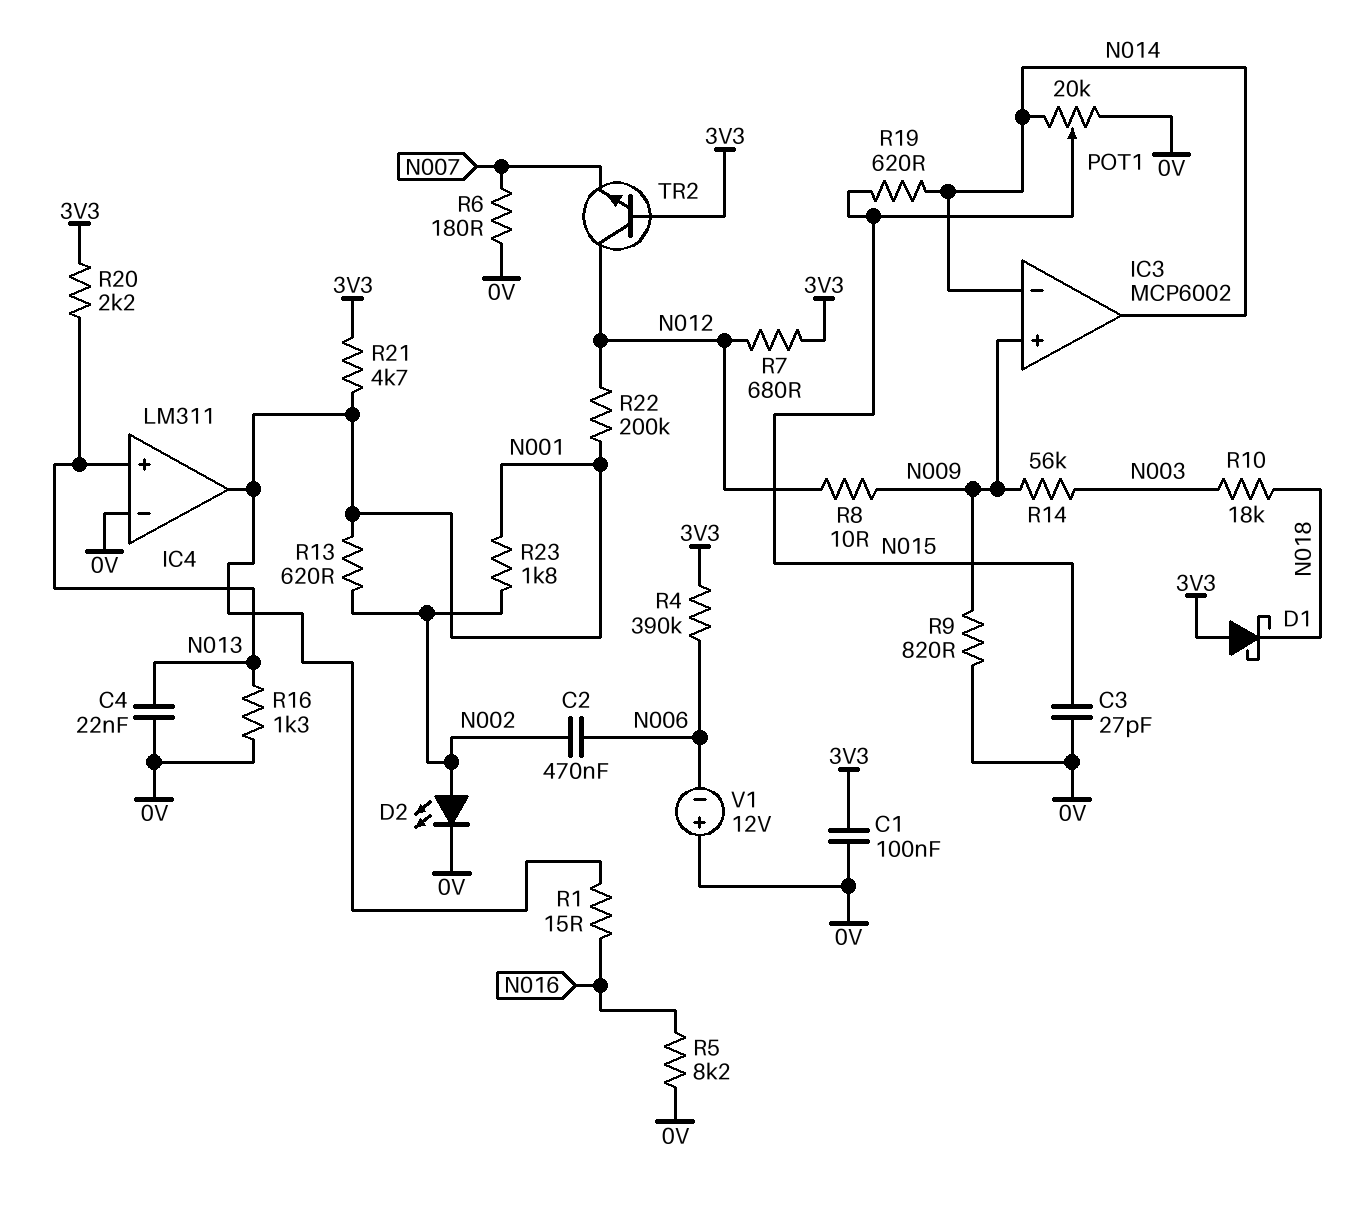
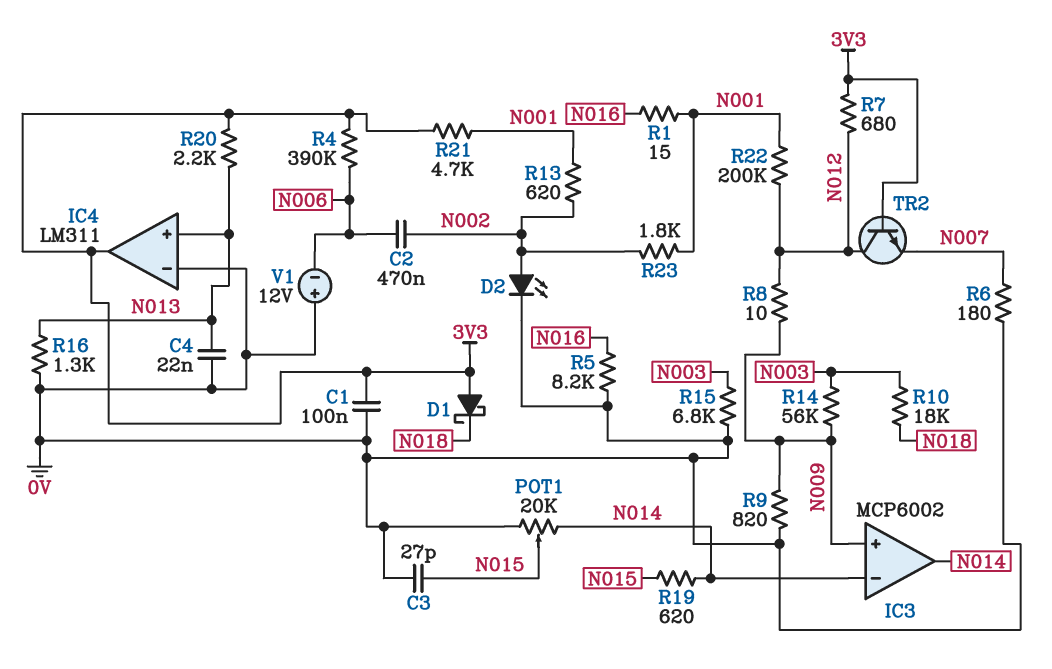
IC4 pin out: N001 -> 3V3
R15: none -> 6.8k (0V, N003)

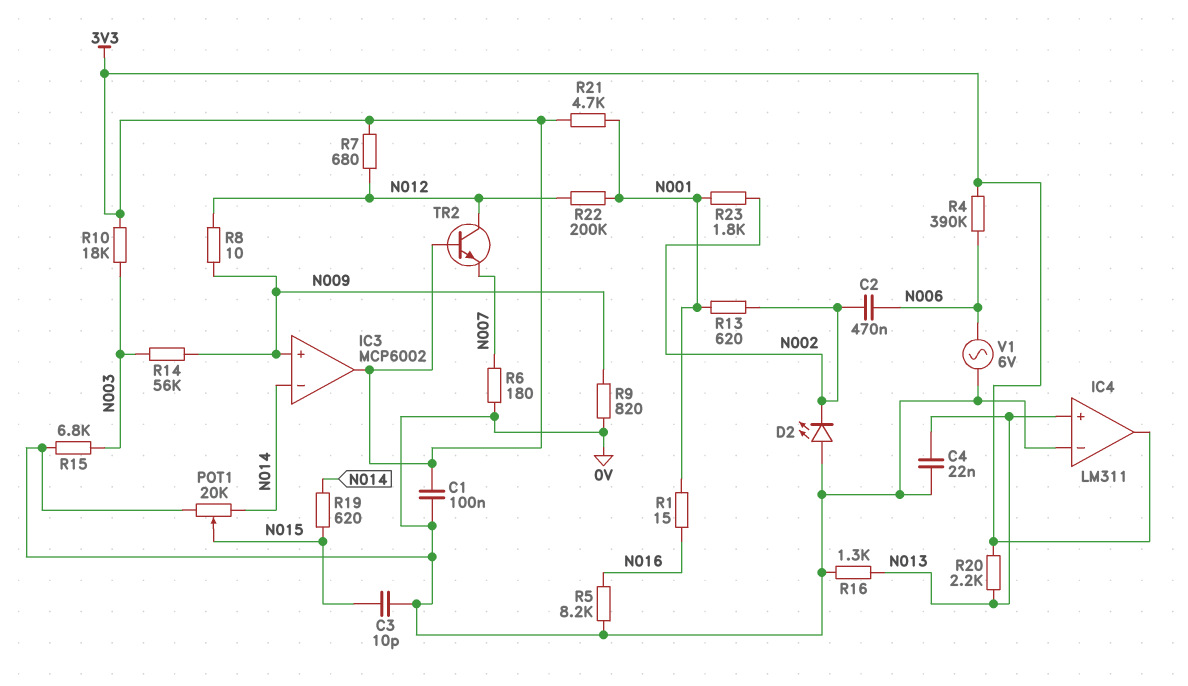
C3: 27pF (0V, N015) -> 10pF (0V, N015)
D1: schottky (A 3V3, K N018) -> none
D2: LED (A N002, K 0V) -> LED (A 0V, K N002)
IC3 pin out: N014 -> 3V3
R10: 18k (N003, N018) -> 18k (3V3, N003)
V1: 12V (plus 0V, minus N006) -> AC 6V (0V, N006)

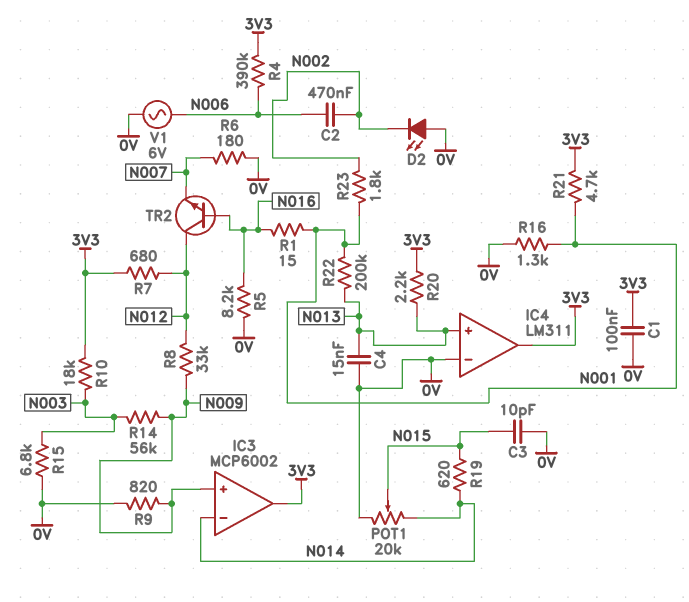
C4: 22nF (0V, N013) -> 15nF (0V, N013)
R8: 10 (N009, N012) -> 33k (N009, N012)
R13: 620 (N001, N002) -> none
R16: 1.3k (0V, N013) -> 1.3k (0V, N001)
R22: 200k (N001, N012) -> 200k (N001, N013)
TR2: NPN (B 3V3, C N012, E N007) -> NPN (B N016, C N012, E N007)

